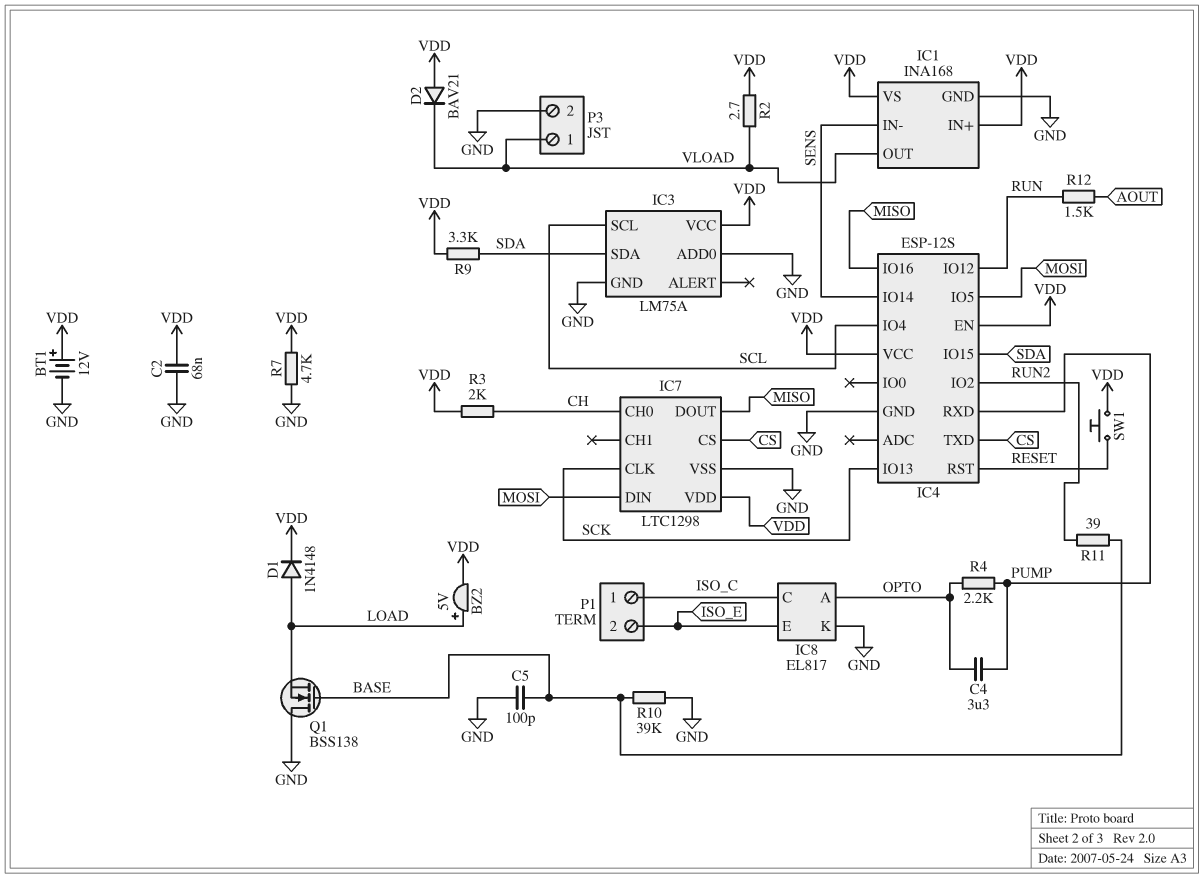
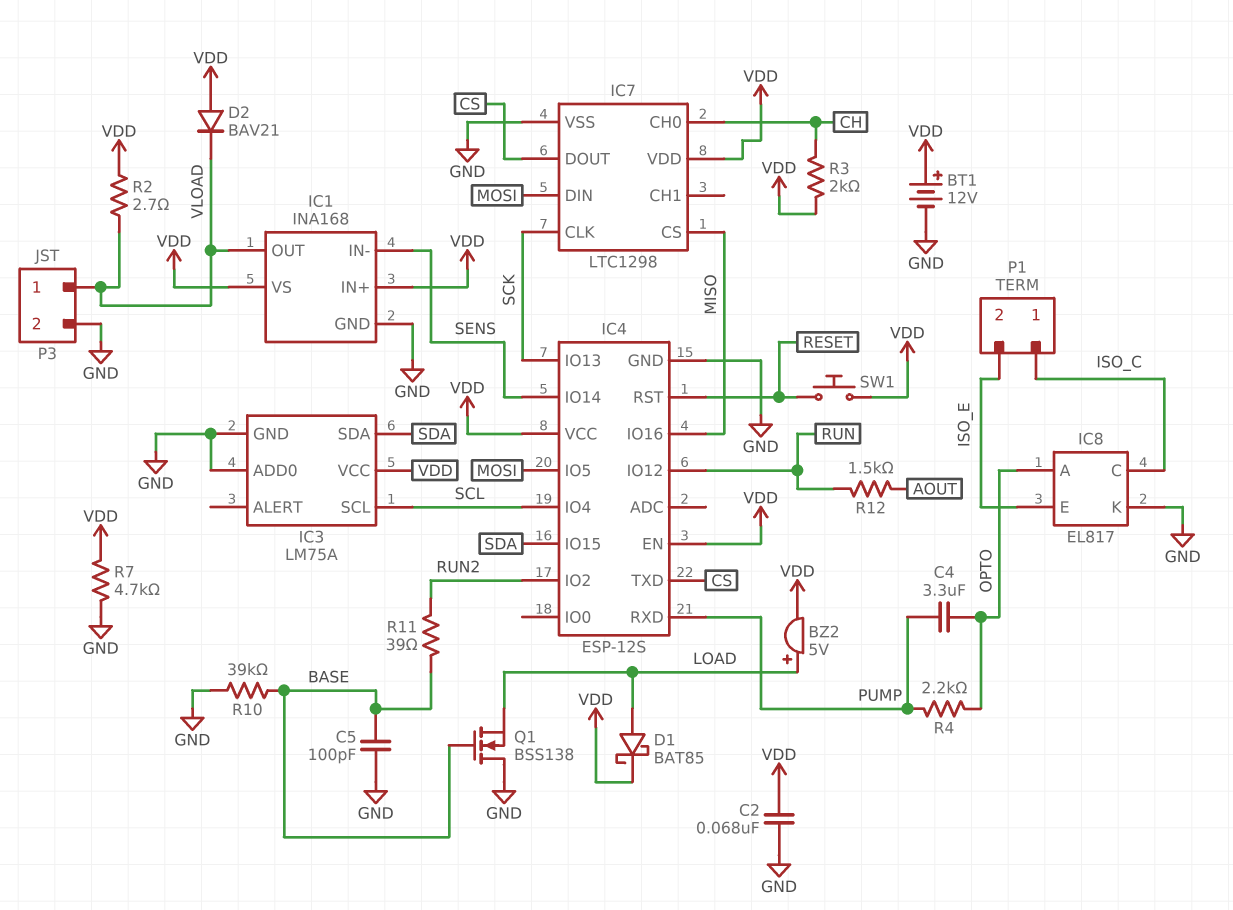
D1: diode 1N4148 (A LOAD, K VDD) -> schottky BAT85 (A LOAD, K VDD)
IC7 pin CS: CS -> MISO
IC7 pin DOUT: MISO -> CS
R9: 3.3k (SDA, VDD) -> none

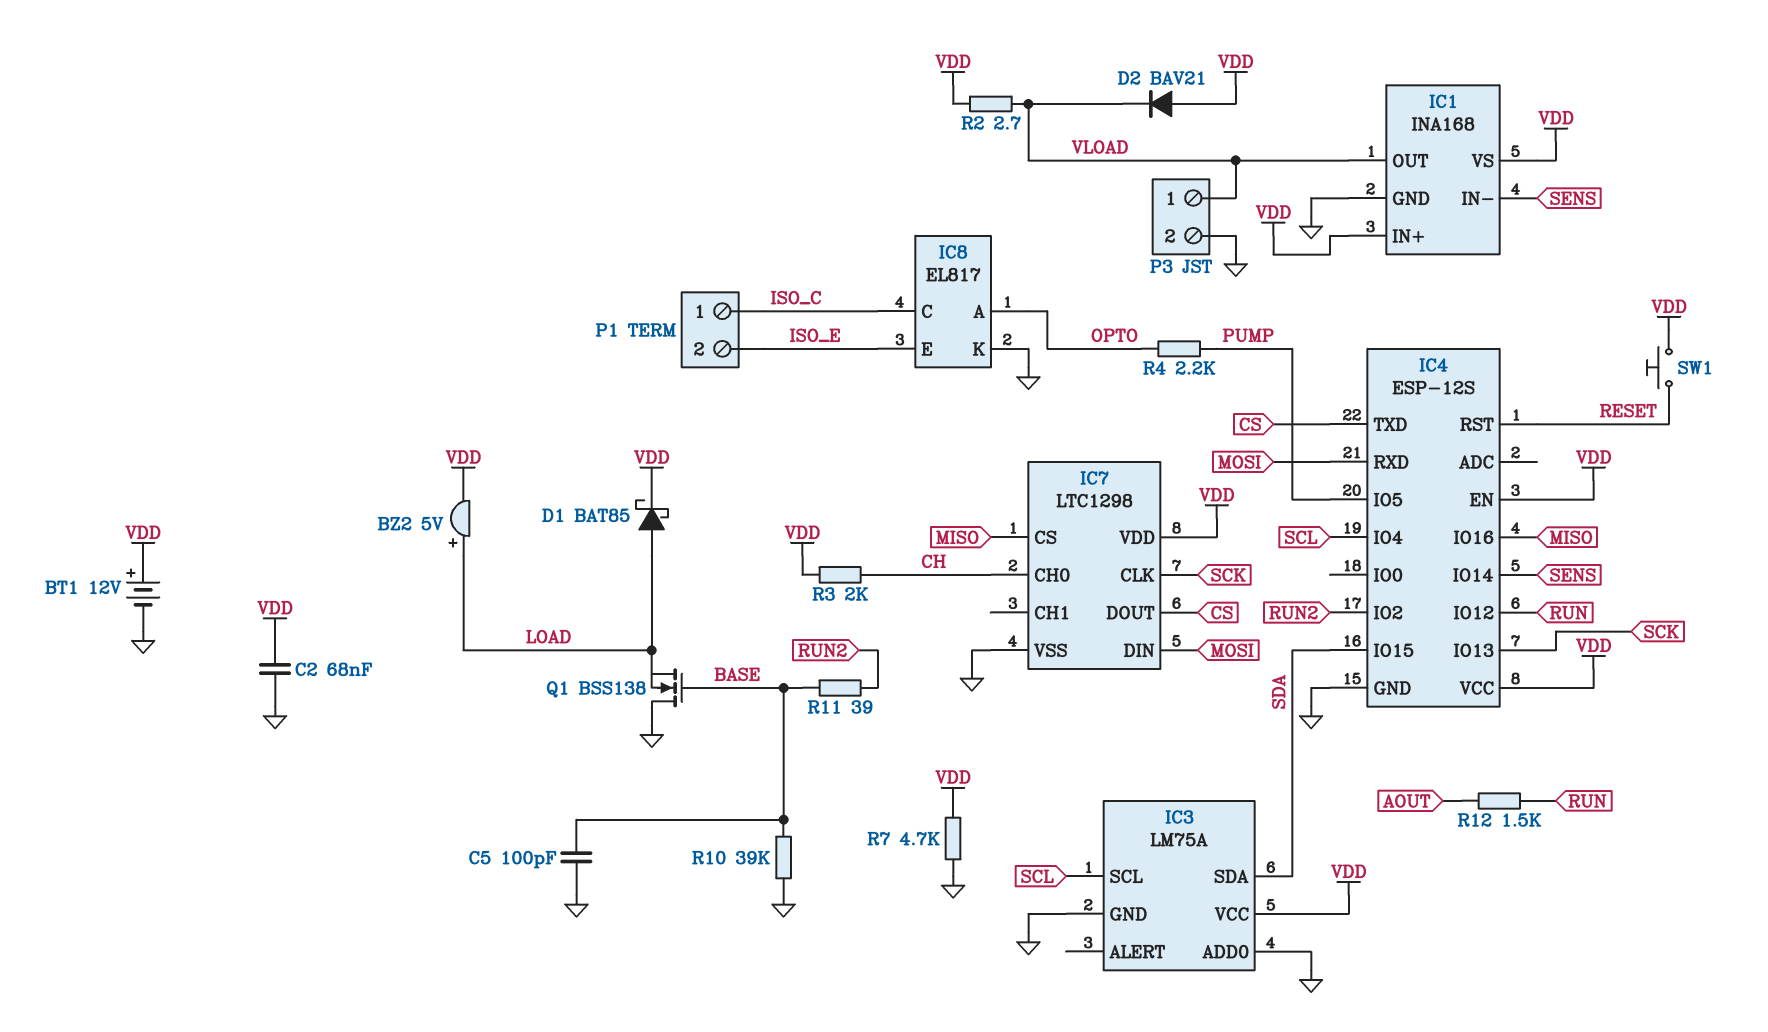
C4: 3.3uF (OPTO, PUMP) -> none
IC4 pin IO5: MOSI -> PUMP
IC4 pin RXD: PUMP -> MOSI

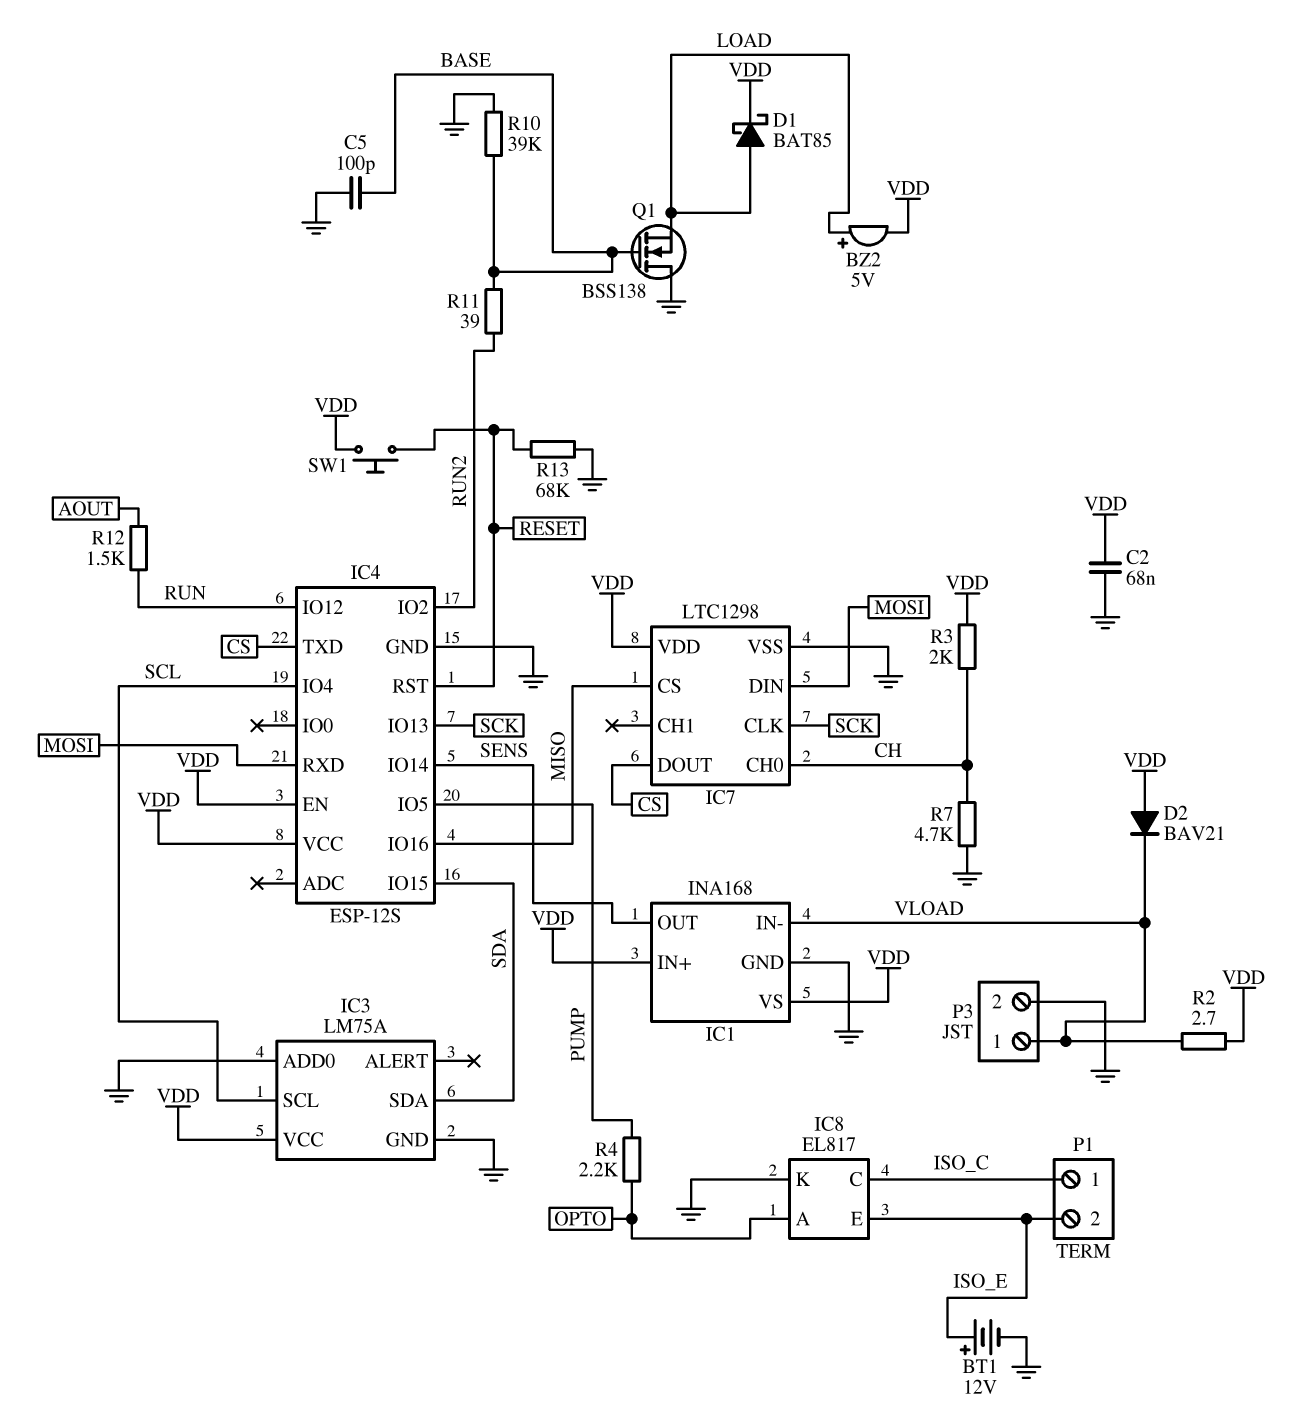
BT1: 12V (plus VDD, minus GND) -> 12V (plus ISO_E, minus GND)
IC1 pin IN-: SENS -> VLOAD
IC1 pin OUT: VLOAD -> SENS
R7: 4.7k (GND, VDD) -> 4.7k (CH, GND)
R13: none -> 68k (GND, RESET)

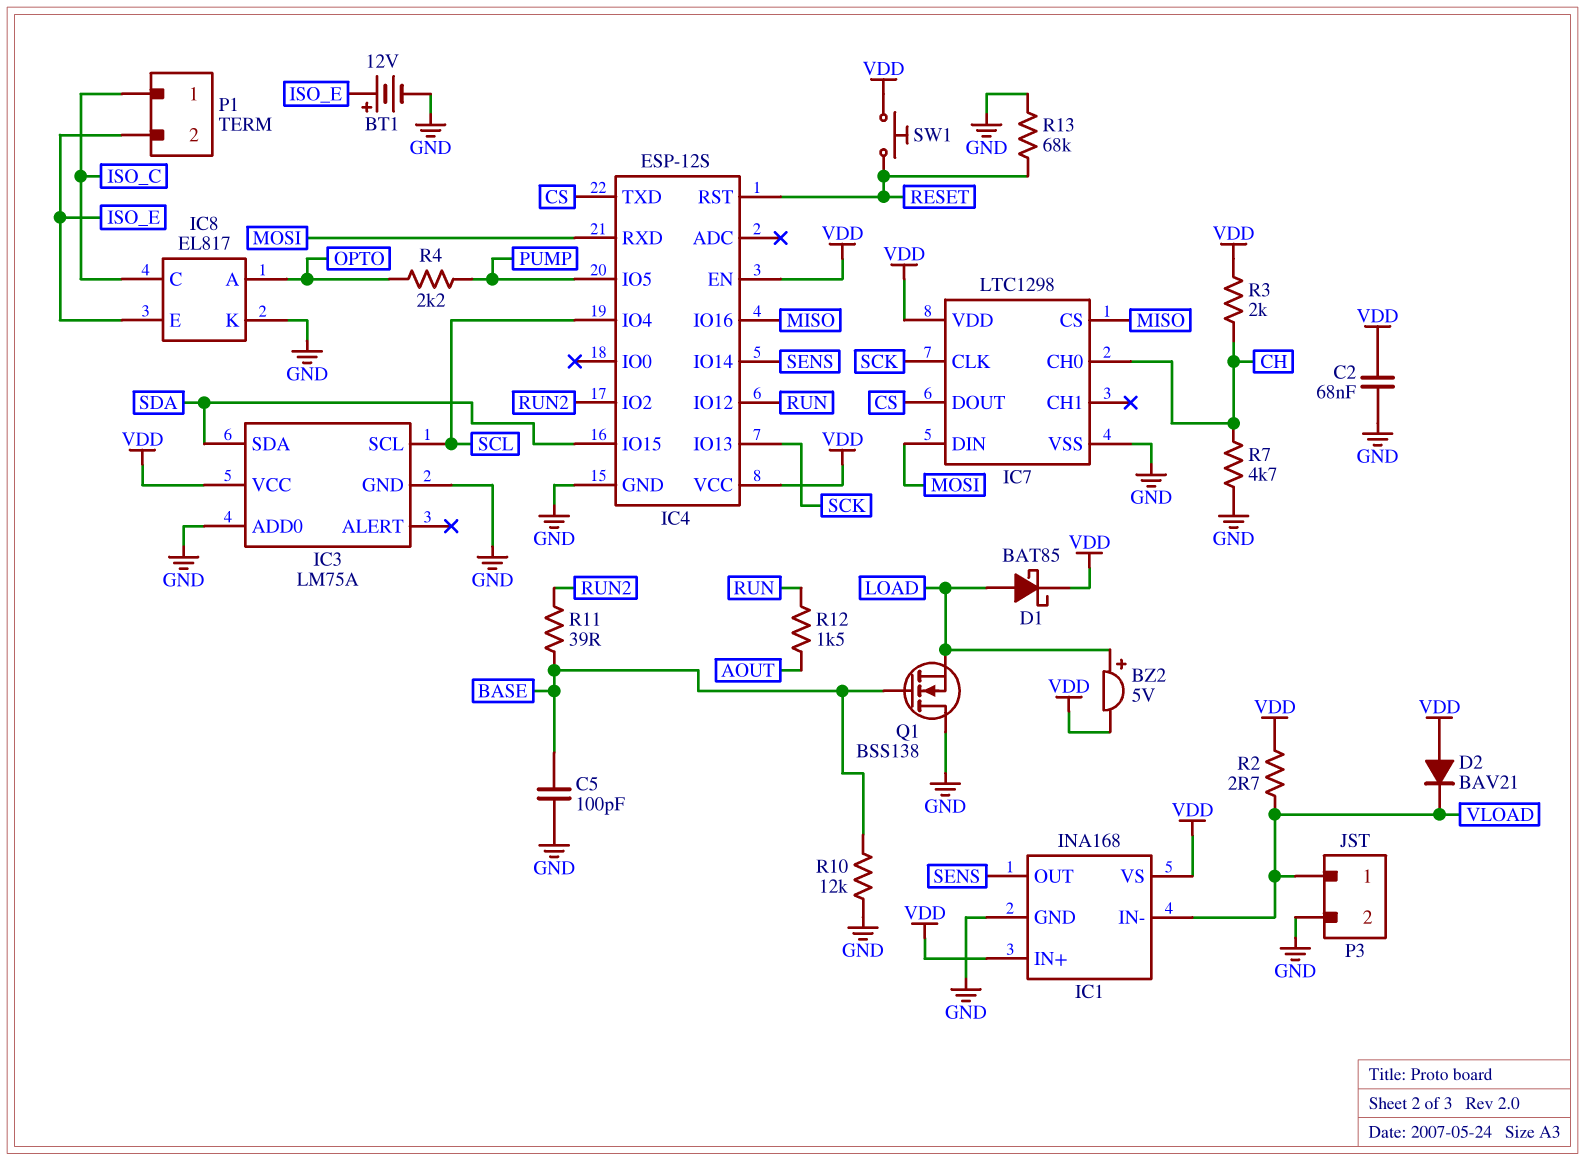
R10: 39k (BASE, GND) -> 12k (BASE, GND)

